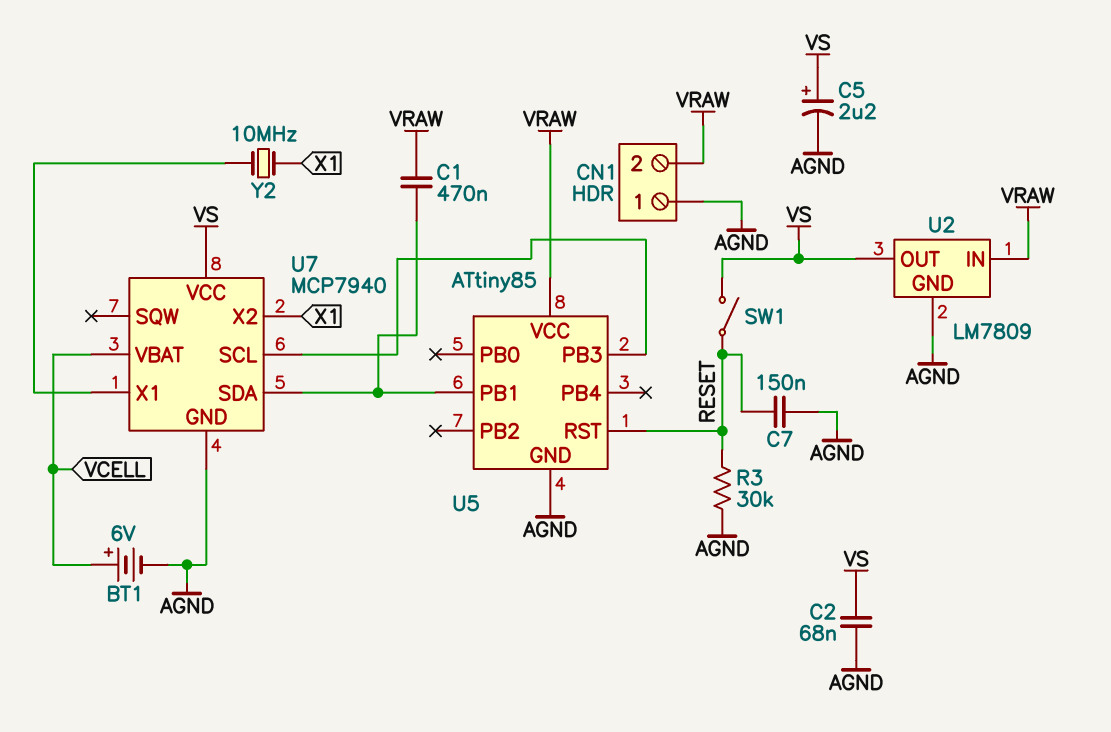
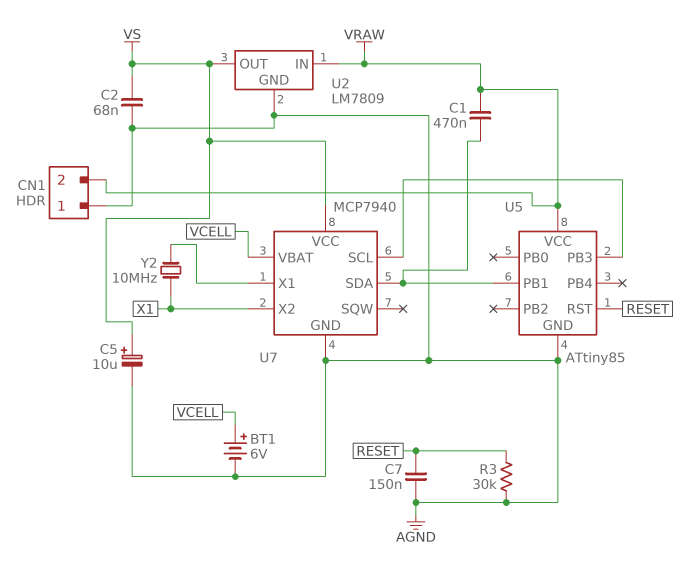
C5: 2.2uF (plus VS, minus AGND) -> 10uF (plus VS, minus AGND)
SW1: switch (RESET, VS) -> none

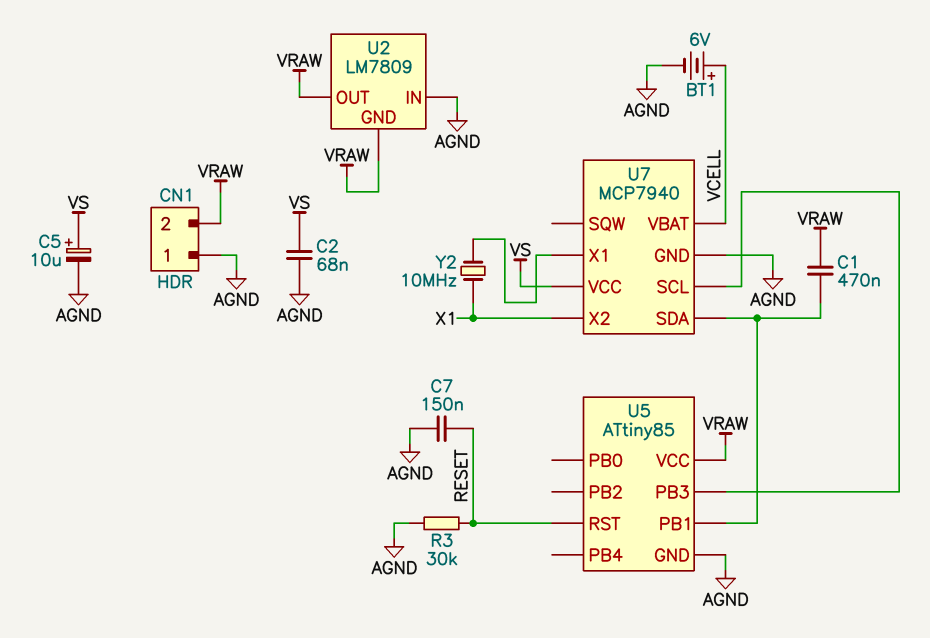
U2 pin GND: AGND -> VRAW
U2 pin IN: VRAW -> AGND
U2 pin OUT: VS -> VRAW

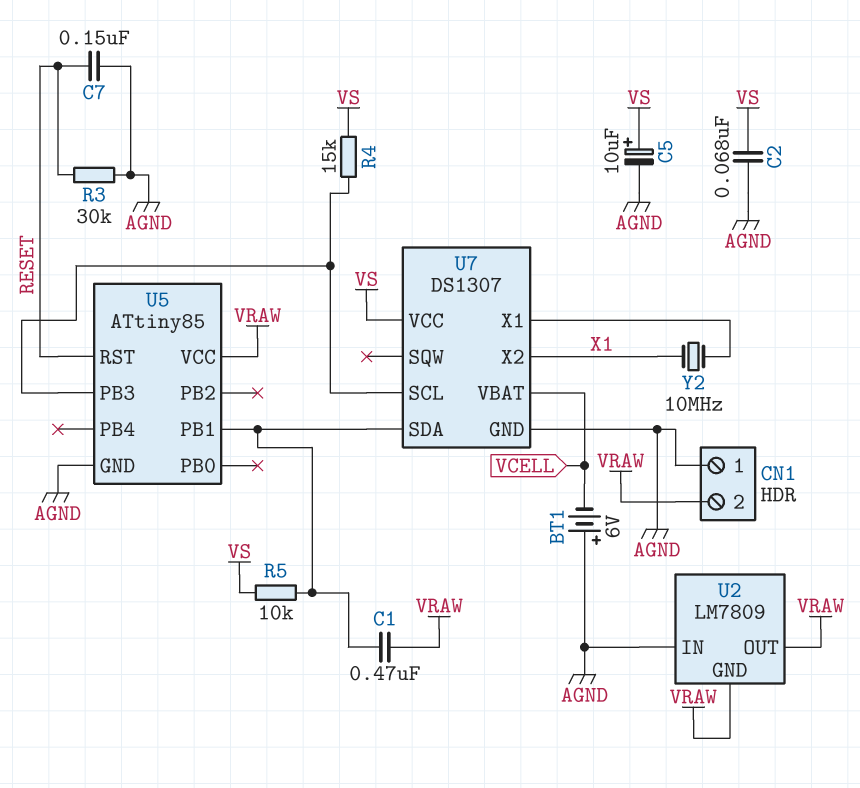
BT1: 6V (plus VCELL, minus AGND) -> 6V (plus AGND, minus VCELL)
R4: none -> 15k (U5/PB3, VS)
R5: none -> 10k (U5/PB1, VS)
U7: MCP7940 -> DS1307

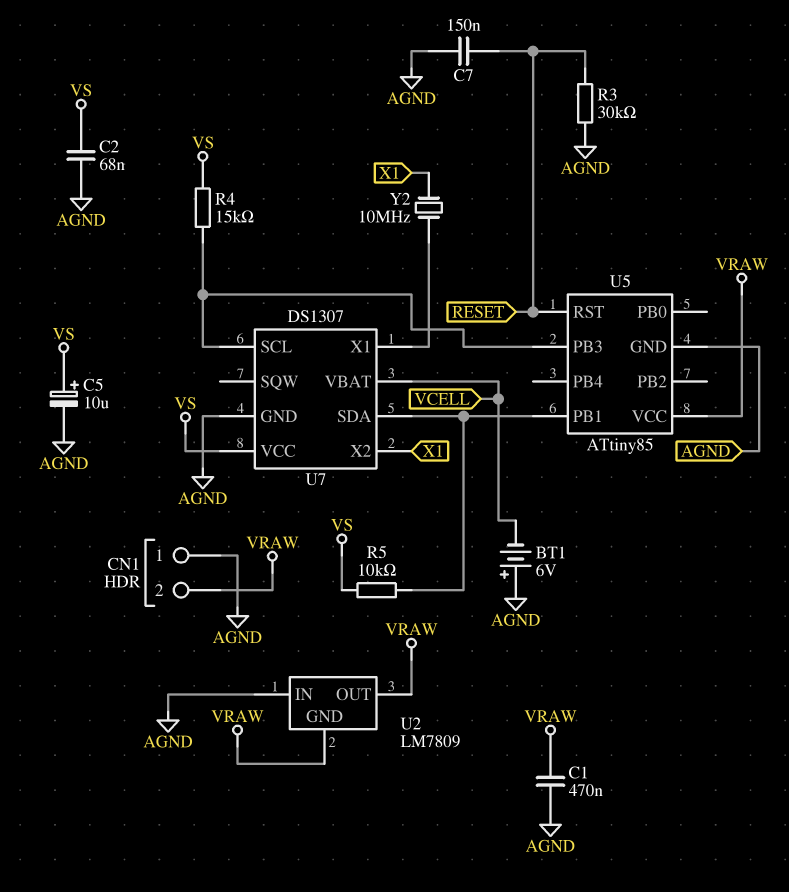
C1: 470nF (U5/PB1, VRAW) -> 470nF (AGND, VRAW)

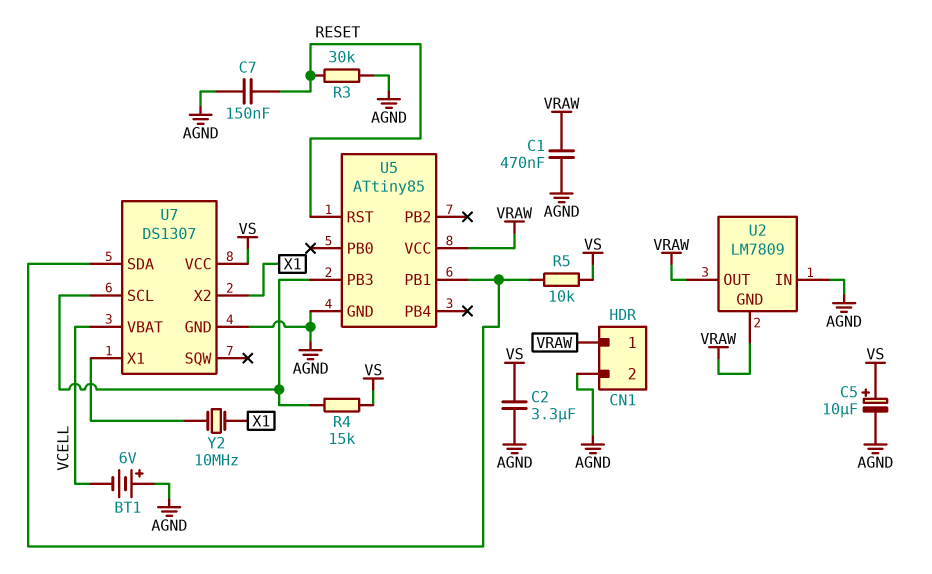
C2: 68nF (AGND, VS) -> 3.3uF (AGND, VS)
CN1 pin 1: AGND -> VRAW
CN1 pin 2: VRAW -> AGND

